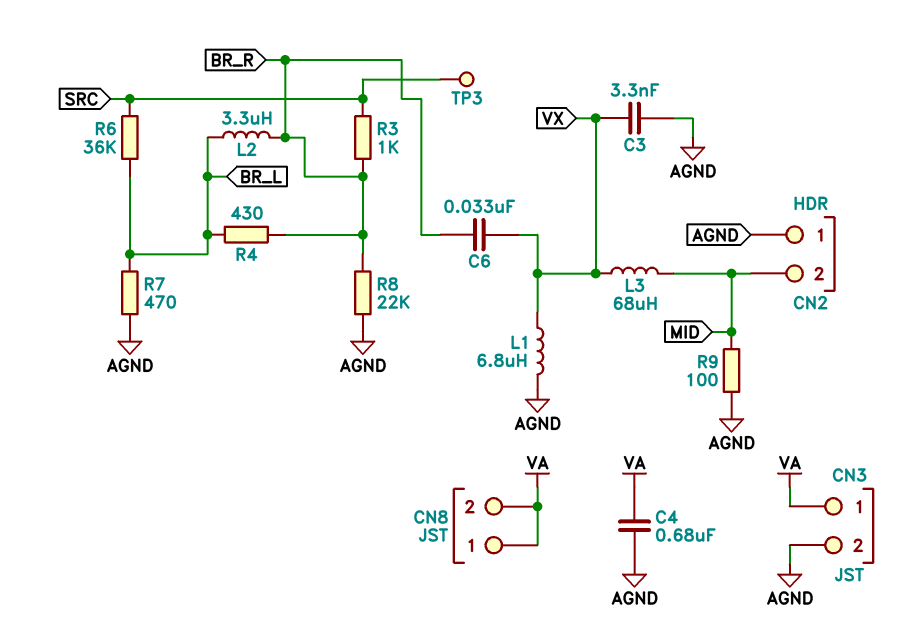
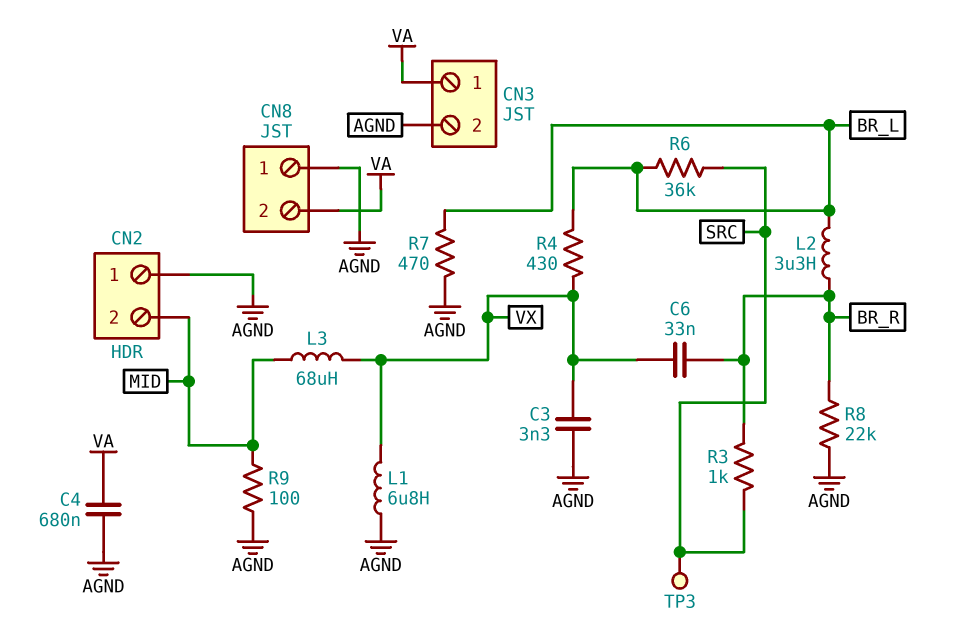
CN8 pin 1: VA -> AGND
R4: 430 (BR_L, BR_R) -> 430 (BR_L, VX)

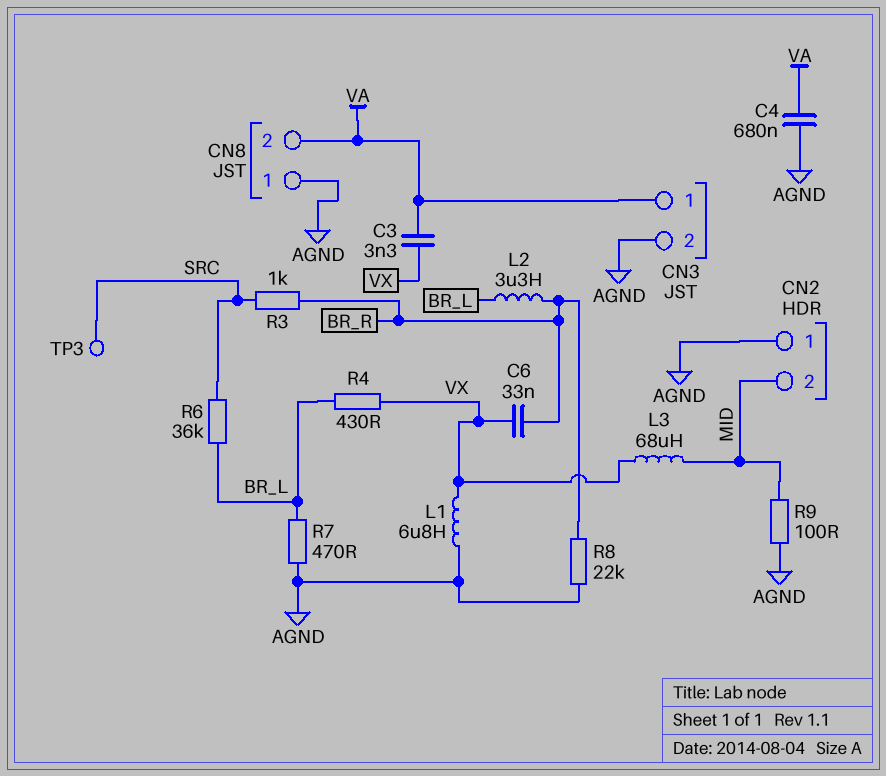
C3: 3.3nF (AGND, VX) -> 3.3nF (VA, VX)

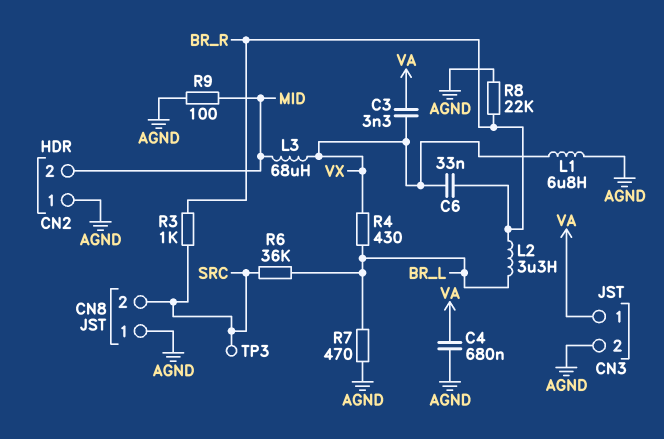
CN8 pin 2: VA -> SRC

